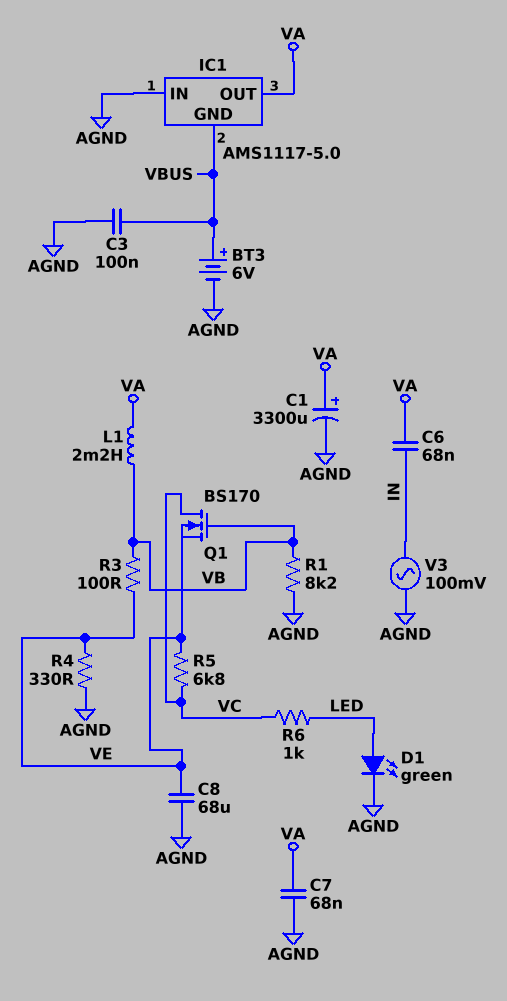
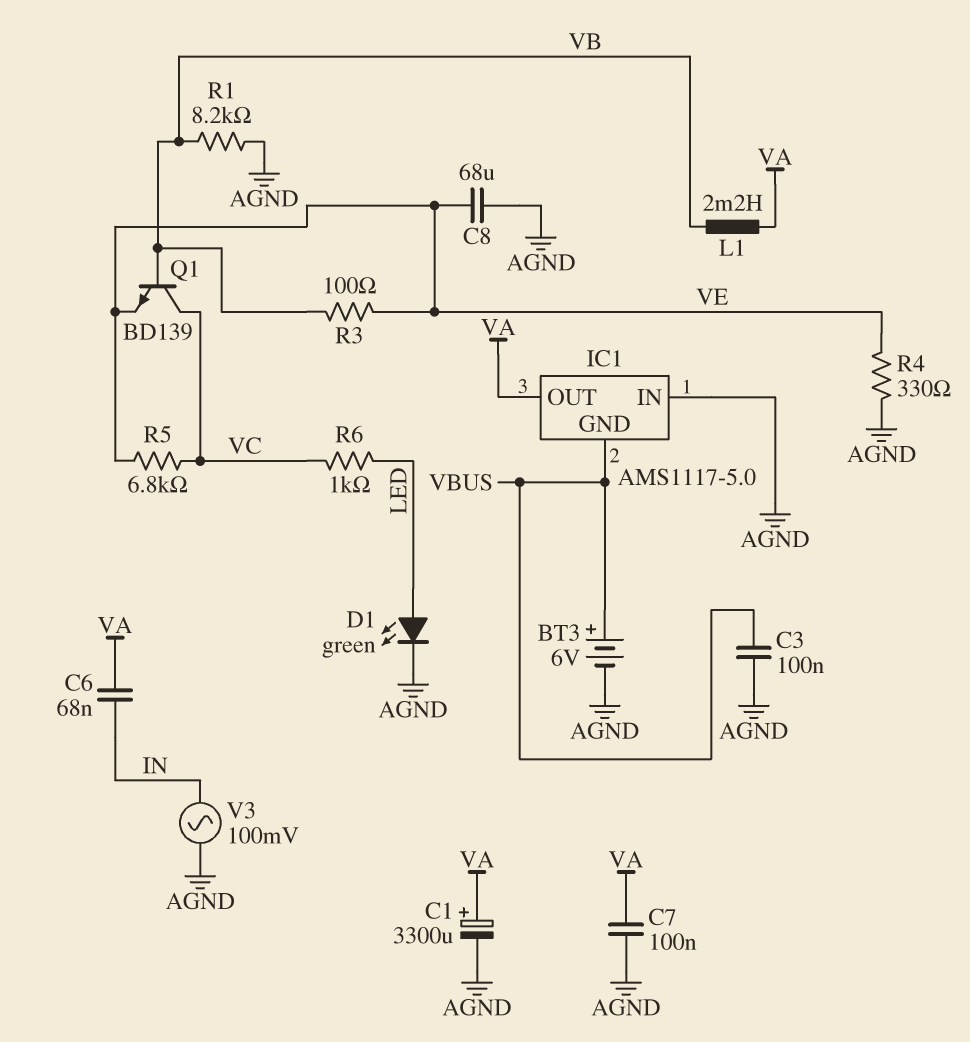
C7: 68nF (AGND, VA) -> 100nF (AGND, VA)
Q1: NMOS BS170 (G VB, D VC, S VE) -> NPN BD139 (B VB, C VC, E VE)

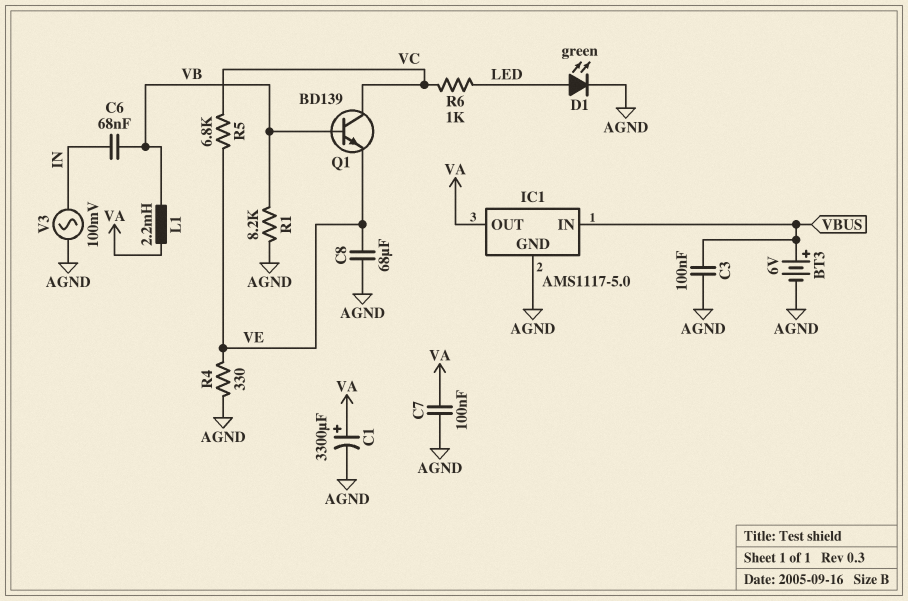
C6: 68nF (IN, VA) -> 68nF (IN, VB)
IC1 pin GND: VBUS -> AGND
IC1 pin IN: AGND -> VBUS
R3: 100 (VB, VE) -> none

